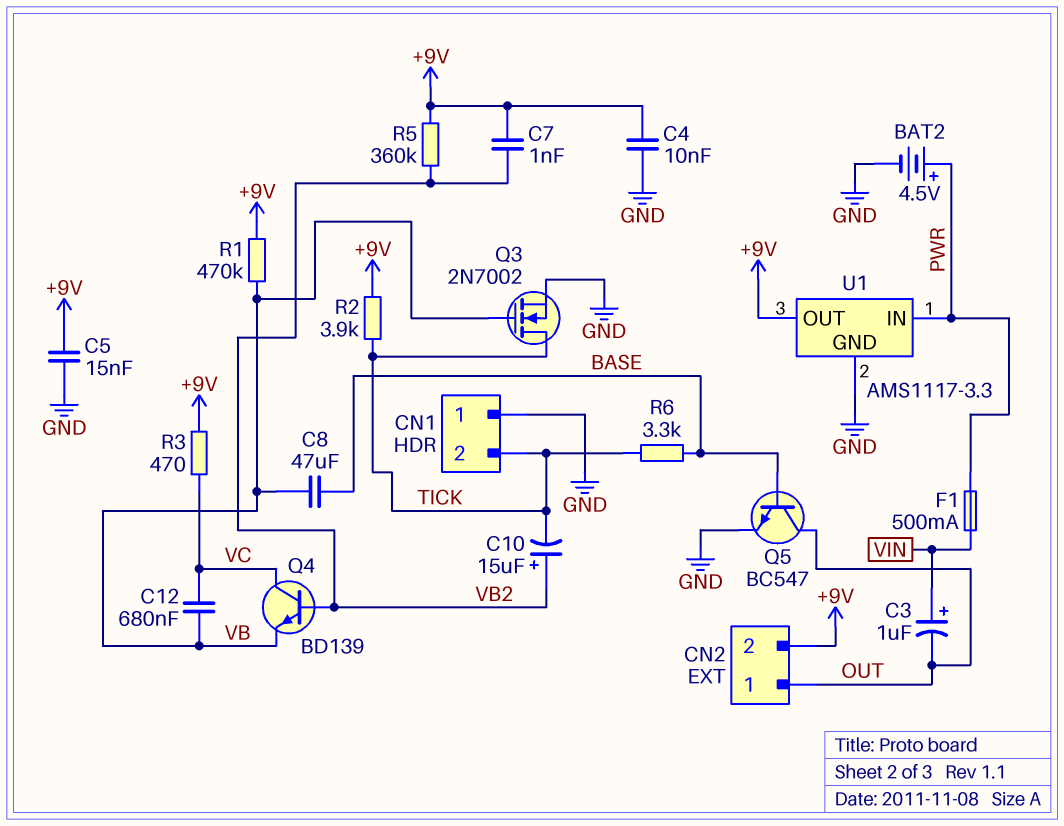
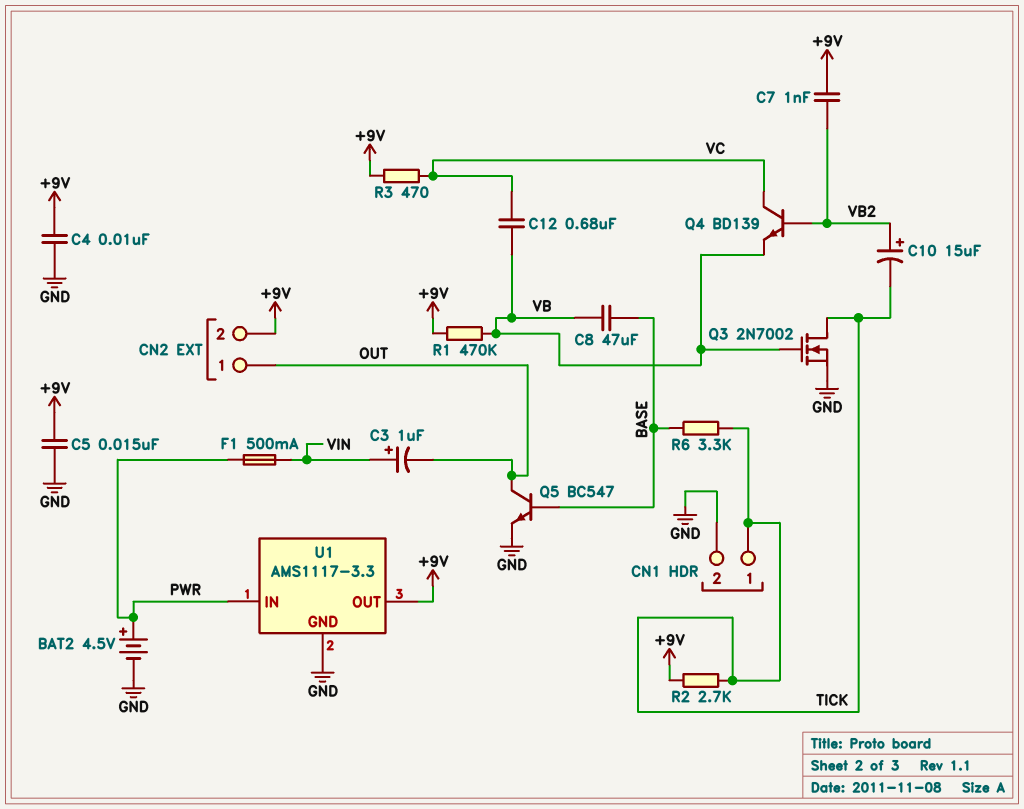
CN1 pin 1: GND -> TICK
CN1 pin 2: TICK -> GND
R2: 3.9k (+9V, TICK) -> 2.7k (+9V, TICK)
R5: 360k (+9V, VB2) -> none

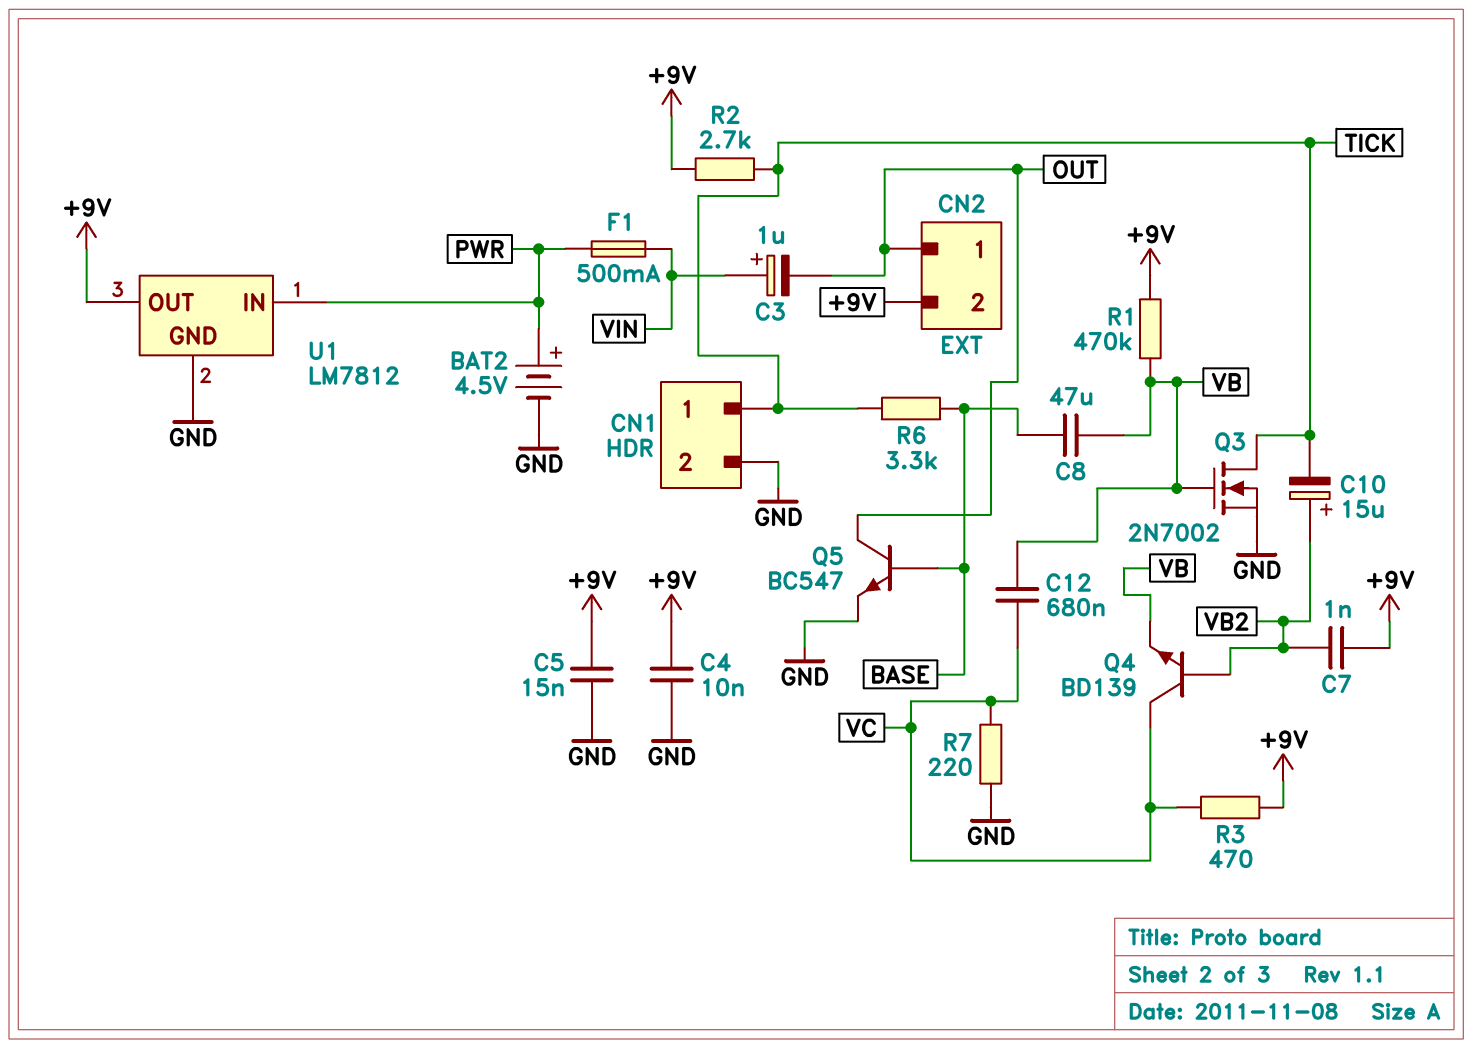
R7: none -> 220 (GND, VC)
U1: AMS1117-3.3 -> LM7812

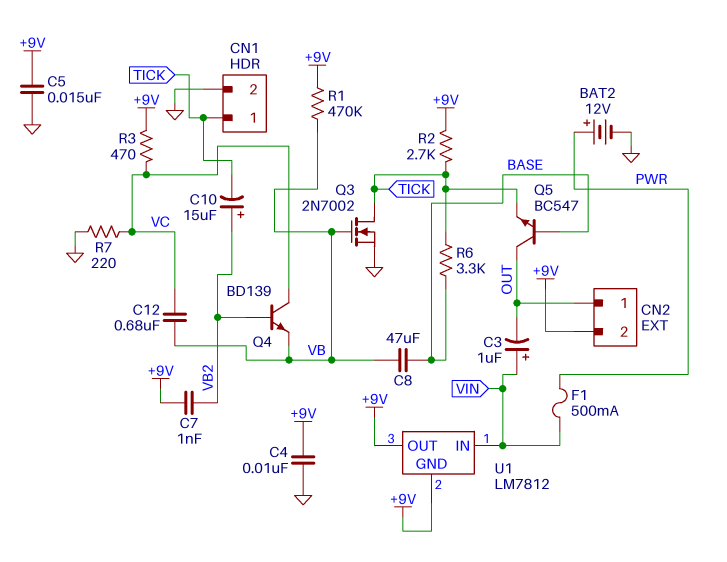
BAT2: 4.5V (plus PWR, minus GND) -> 12V (plus PWR, minus GND)
Q5: NPN BC547 (B BASE, C OUT, E GND) -> NPN BC547 (B BASE, C OUT, E TICK)
U1 pin GND: GND -> +9V
U1 pin IN: PWR -> VIN

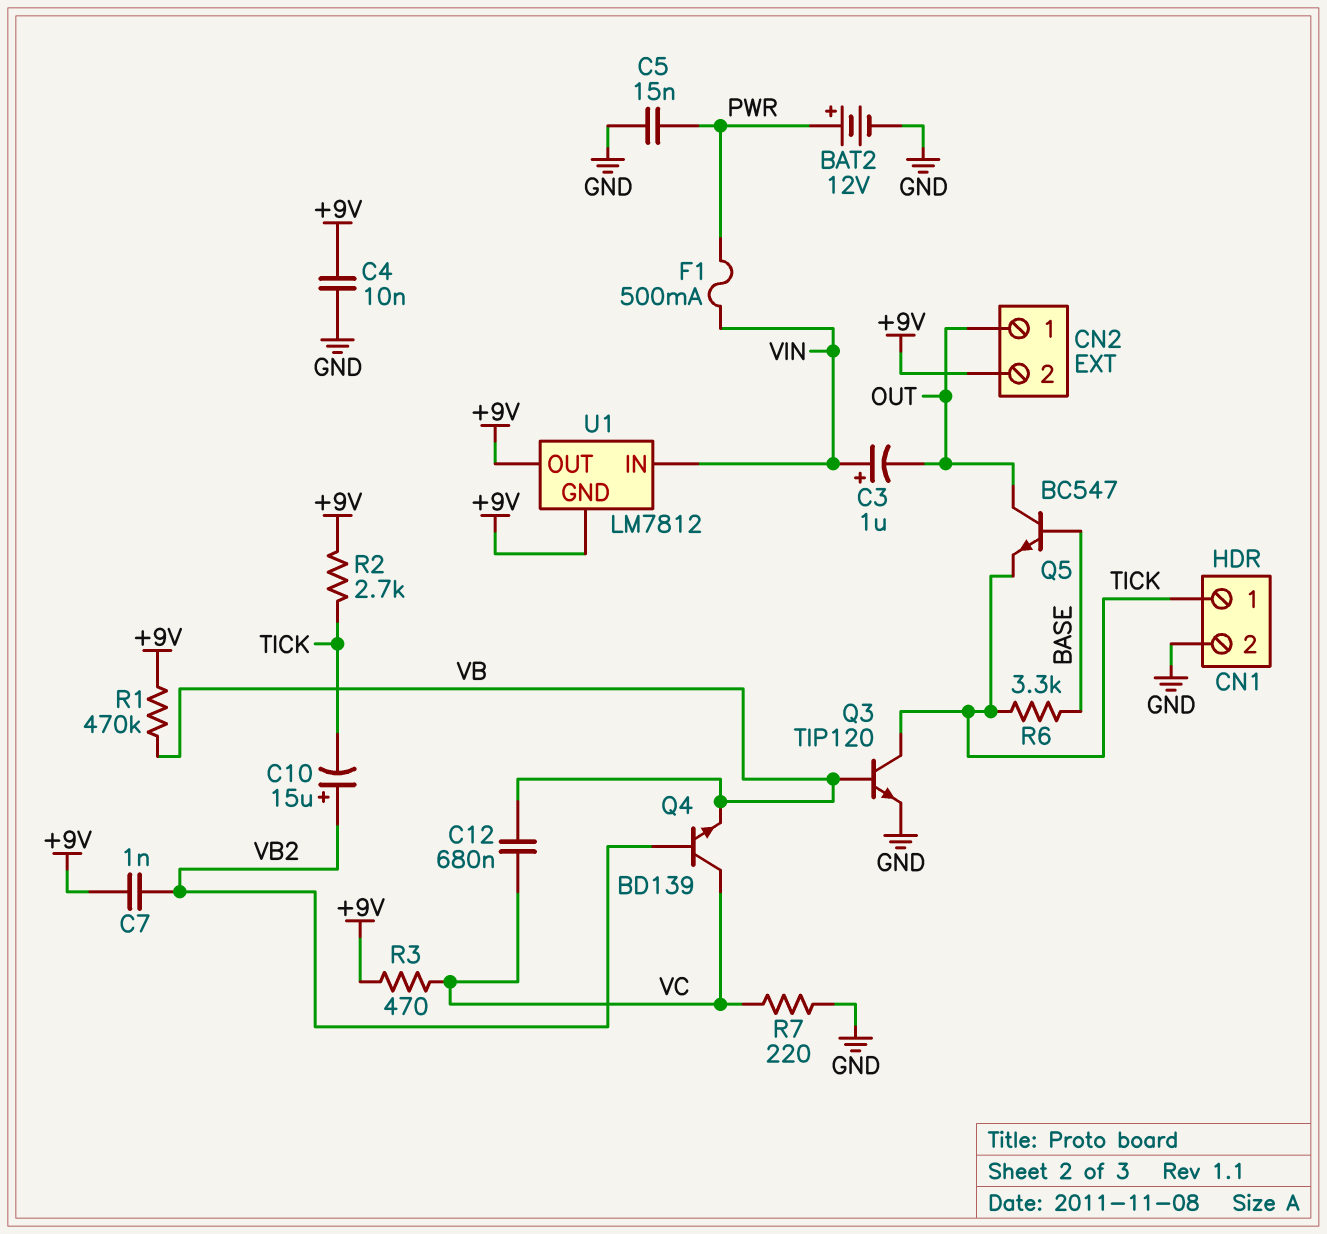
C5: 15nF (+9V, GND) -> 15nF (GND, PWR)
C8: 47uF (BASE, VB) -> none
Q3: NMOS 2N7002 (G VB, D TICK, S GND) -> NPN TIP120 (B VB, C TICK, E GND)

